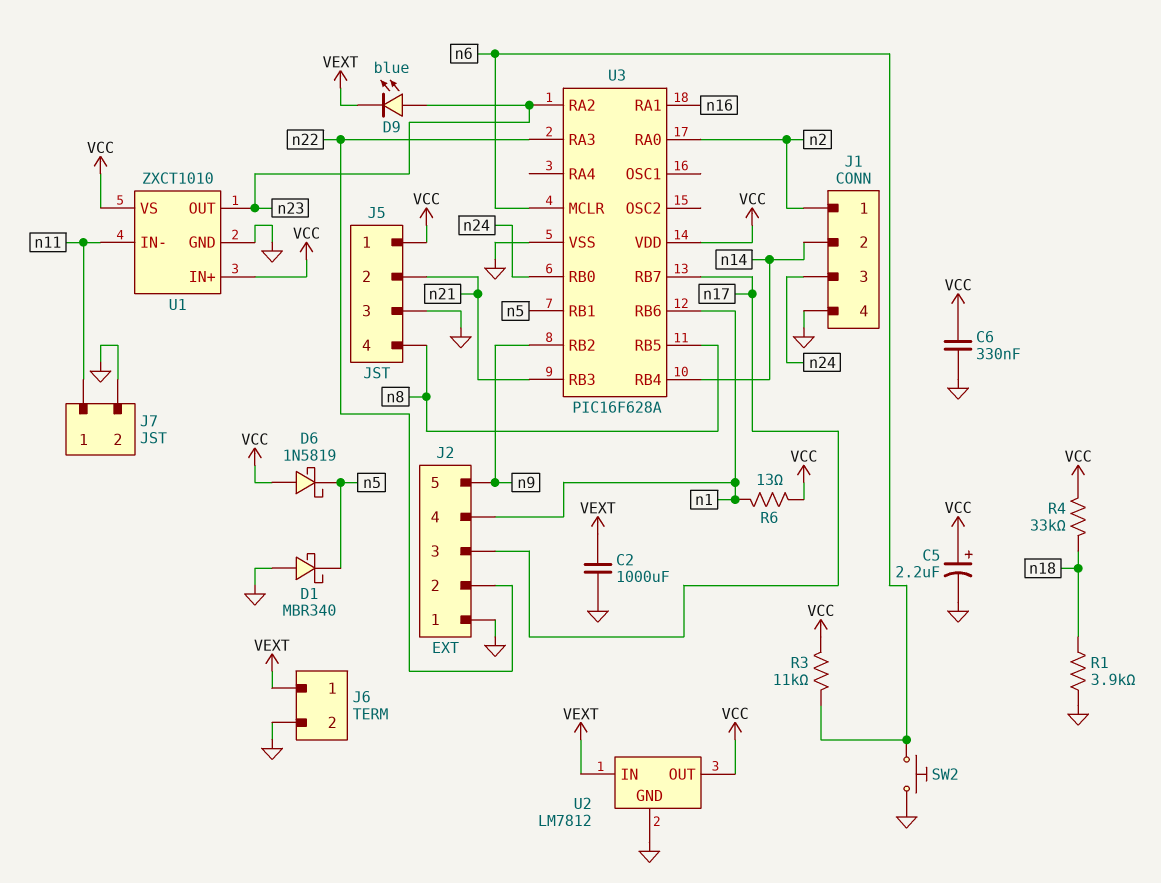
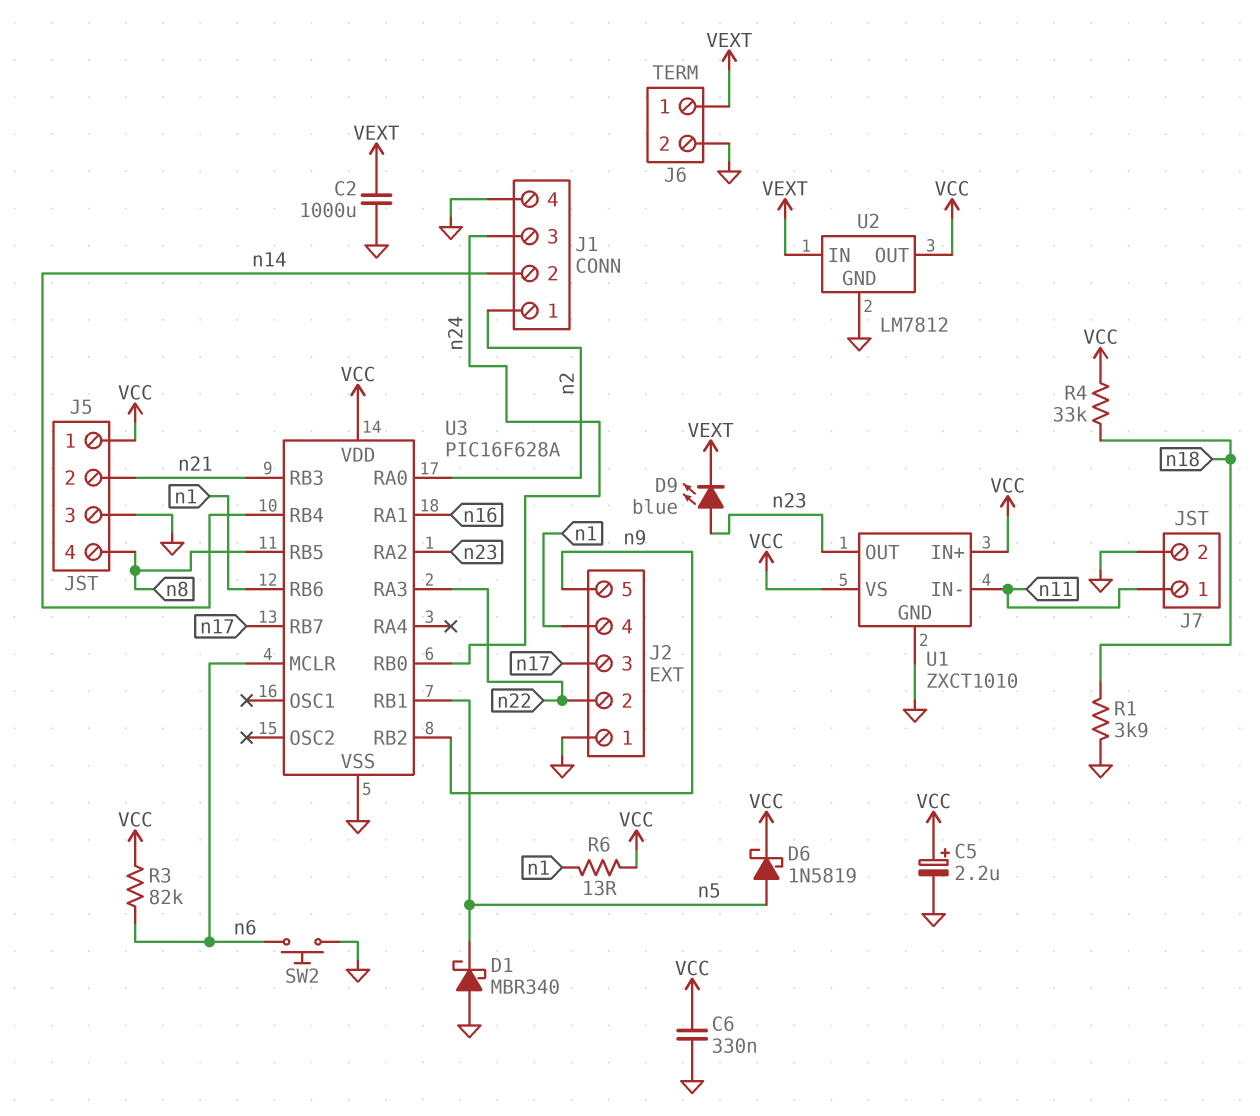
D6: schottky 1N5819 (A VCC, K n5) -> schottky 1N5819 (A n5, K VCC)
R3: 11k (VCC, n6) -> 82k (VCC, n6)

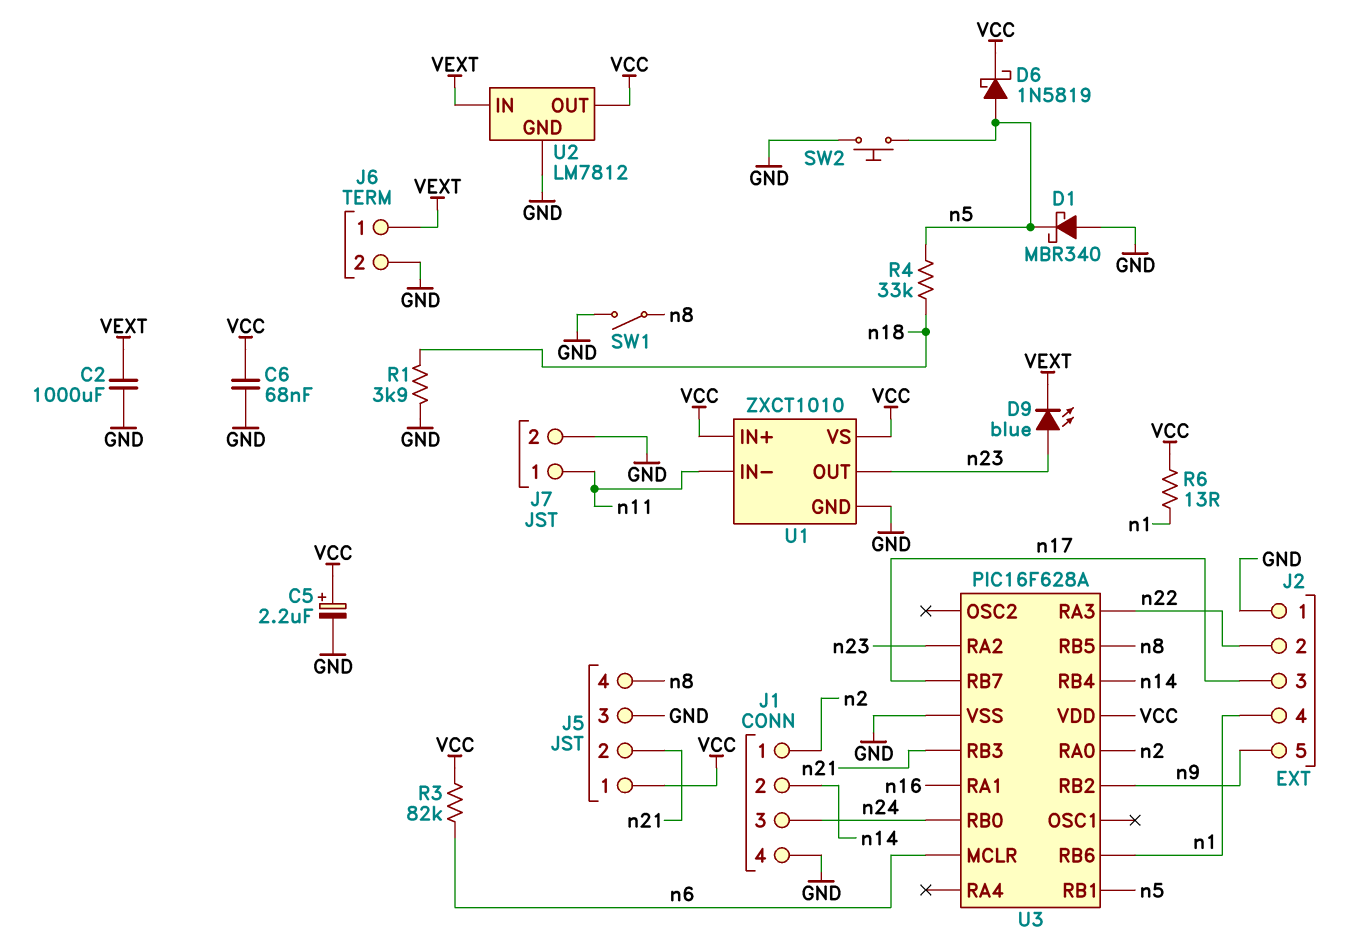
C6: 330nF (GND, VCC) -> 68nF (GND, VCC)
R4: 33k (VCC, n18) -> 33k (n5, n18)
SW1: none -> switch (GND, n8)
SW2: button (GND, n6) -> button (GND, n5)

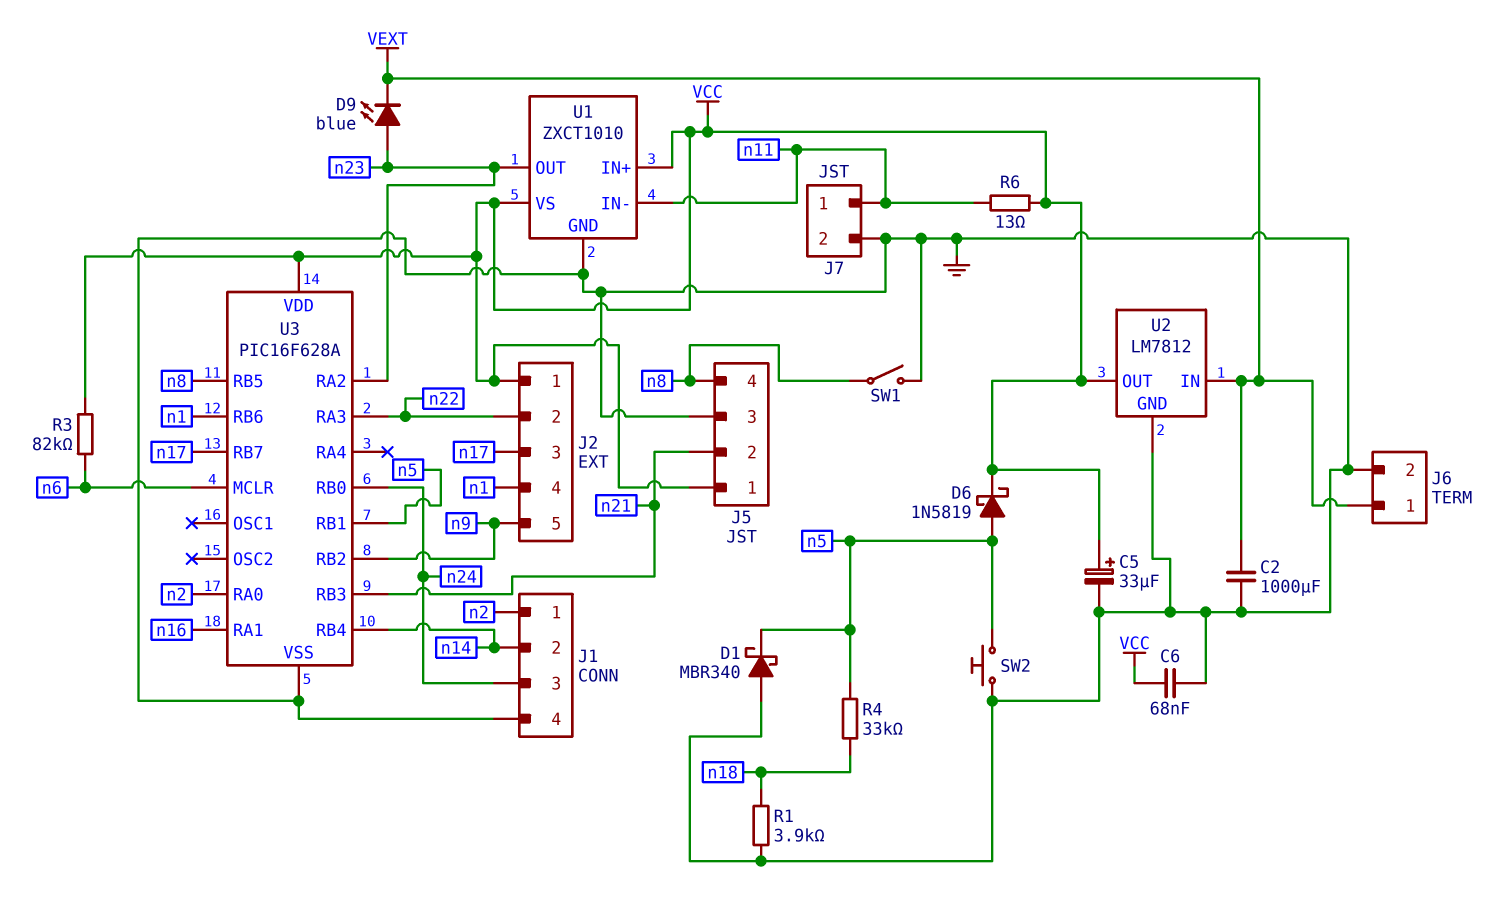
C5: 2.2uF (plus VCC, minus GND) -> 33uF (plus VCC, minus GND)
J2 pin 1: GND -> VCC
R6: 13 (VCC, n1) -> 13 (VCC, n11)

